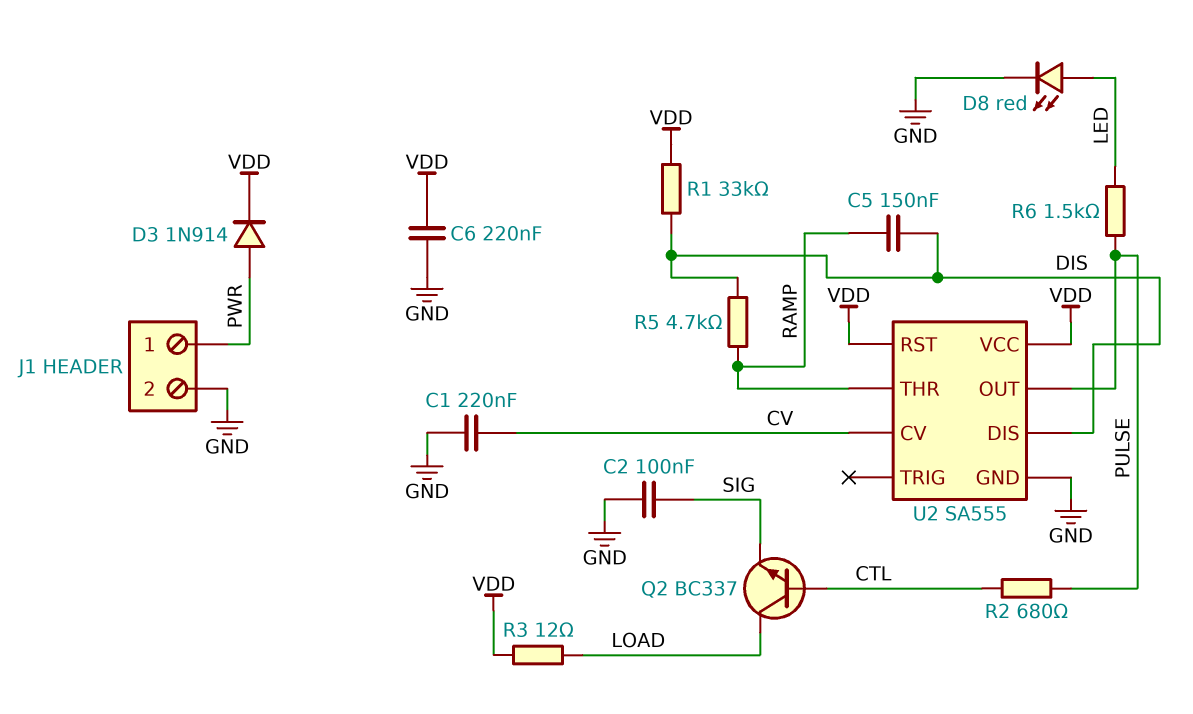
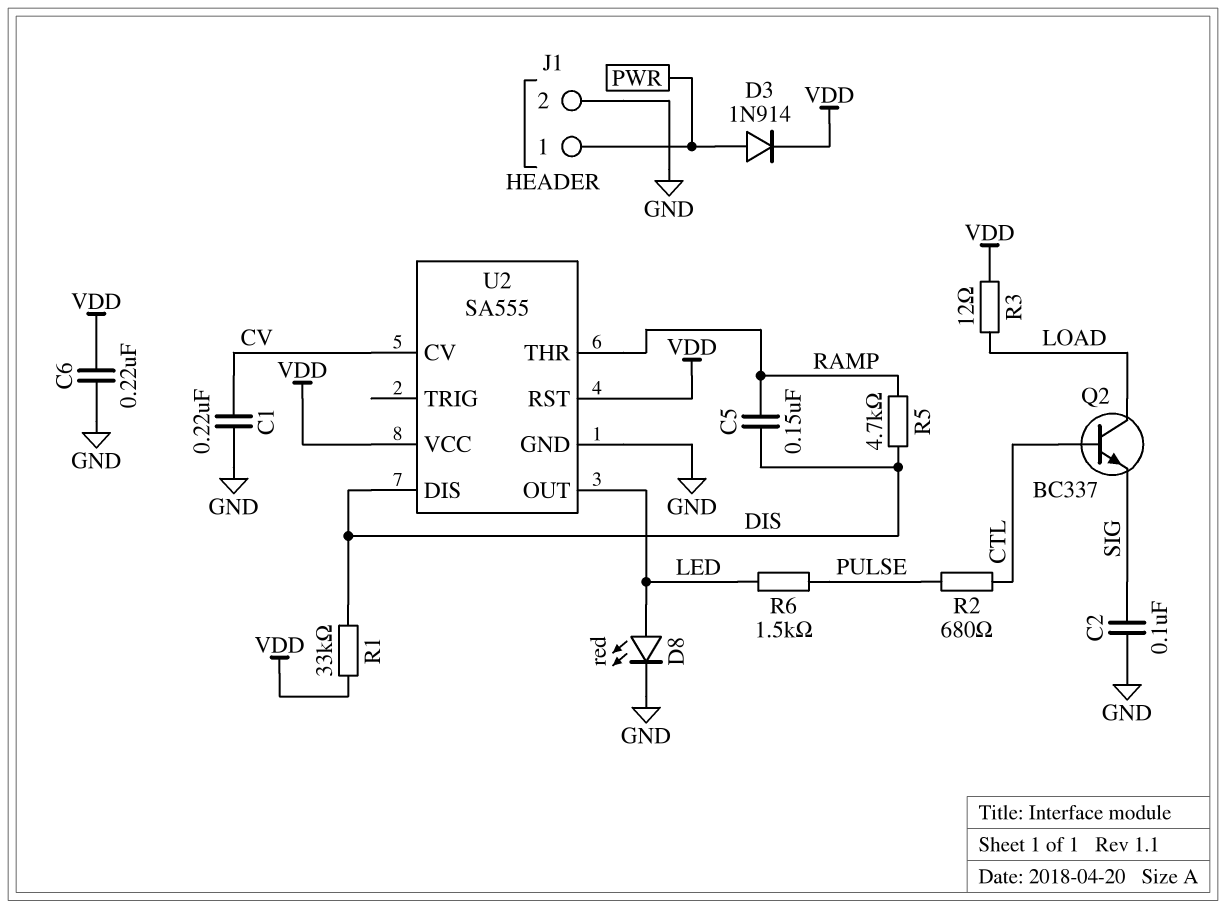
U2 pin OUT: PULSE -> LED

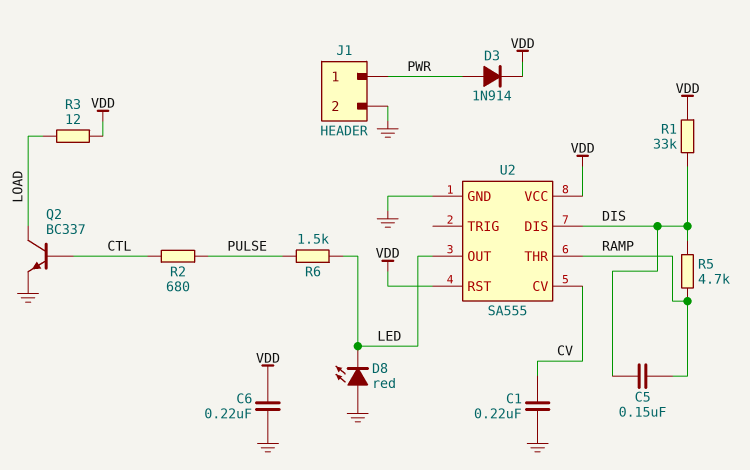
C2: 100nF (GND, SIG) -> none
D8: LED red (A LED, K GND) -> LED red (A GND, K LED)
Q2: NPN BC337 (B CTL, C LOAD, E SIG) -> NPN BC337 (B CTL, C LOAD, E GND)

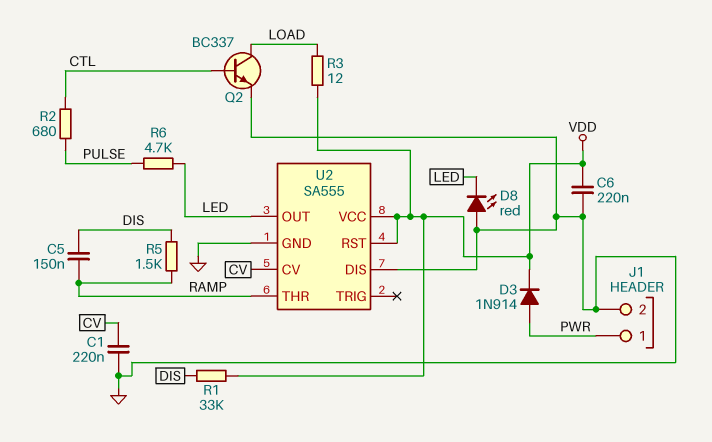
R5: 4.7k (DIS, RAMP) -> 1.5k (DIS, RAMP)
R6: 1.5k (LED, PULSE) -> 4.7k (LED, PULSE)
U2 pin DIS: DIS -> GND

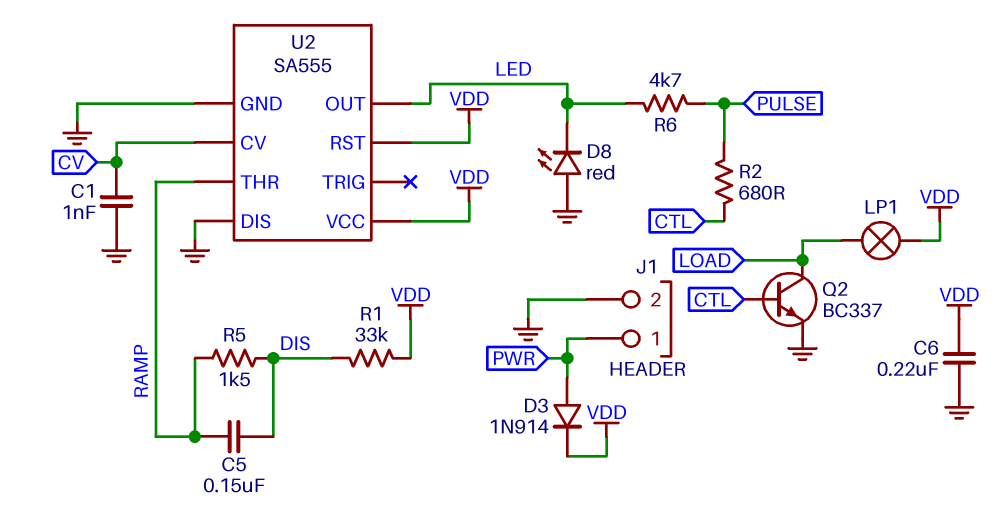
C1: 220nF (CV, GND) -> 1nF (CV, GND)
LP1: none -> lamp (LOAD, VDD)
R3: 12 (LOAD, VDD) -> none

